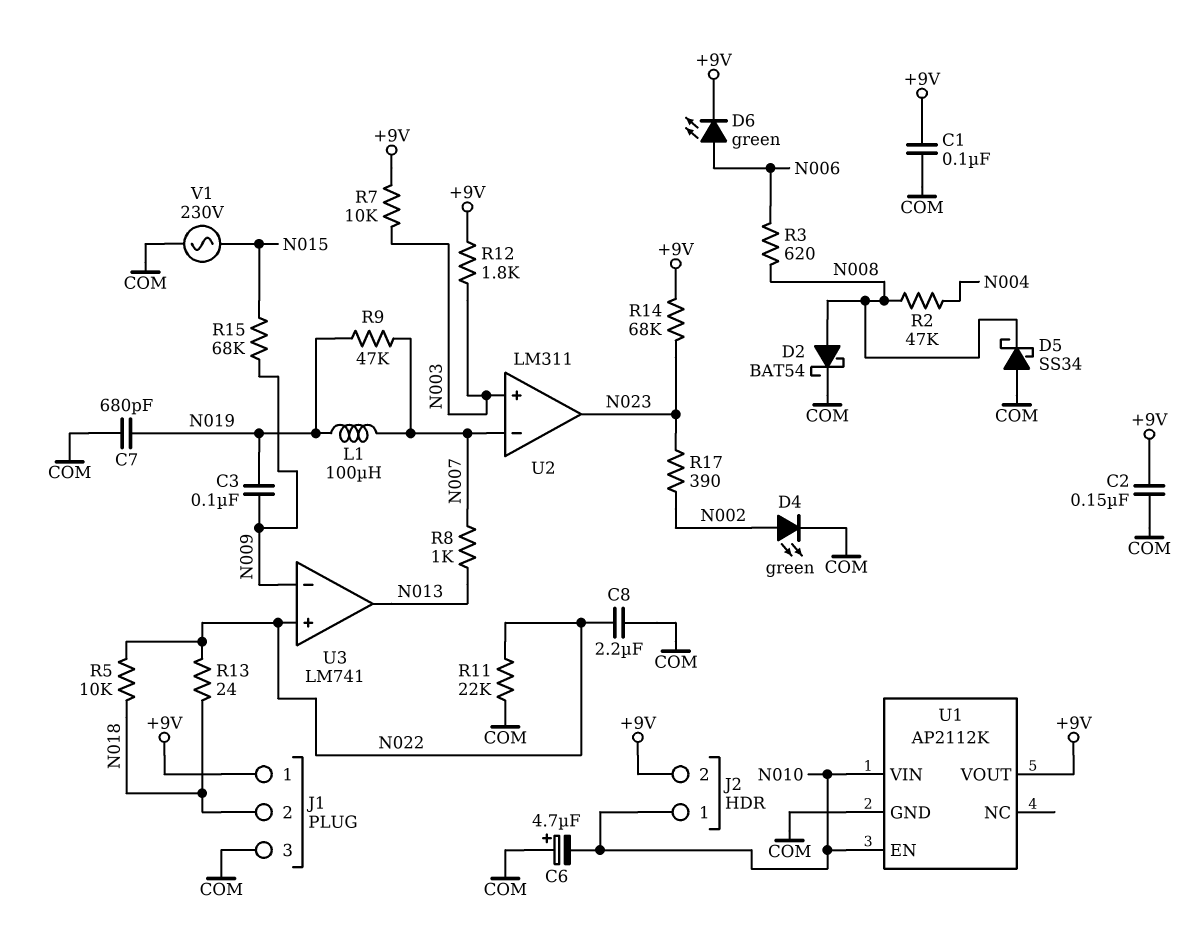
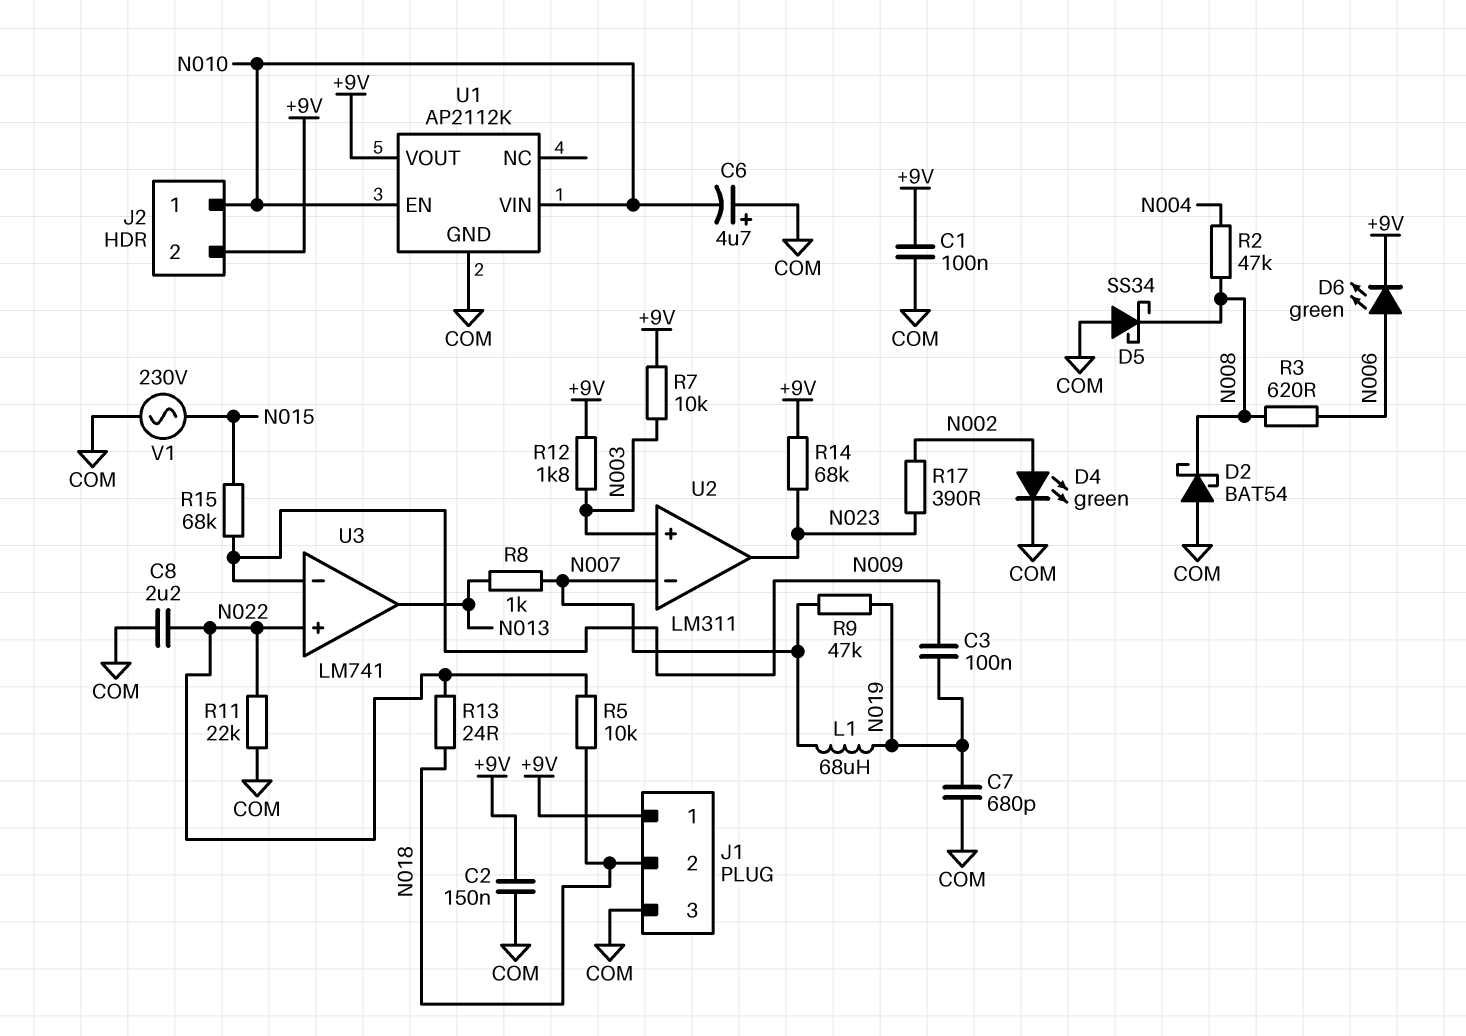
D2: schottky BAT54 (A N008, K COM) -> schottky BAT54 (A COM, K N008)
L1: 100uH (N007, N019) -> 68uH (N007, N019)

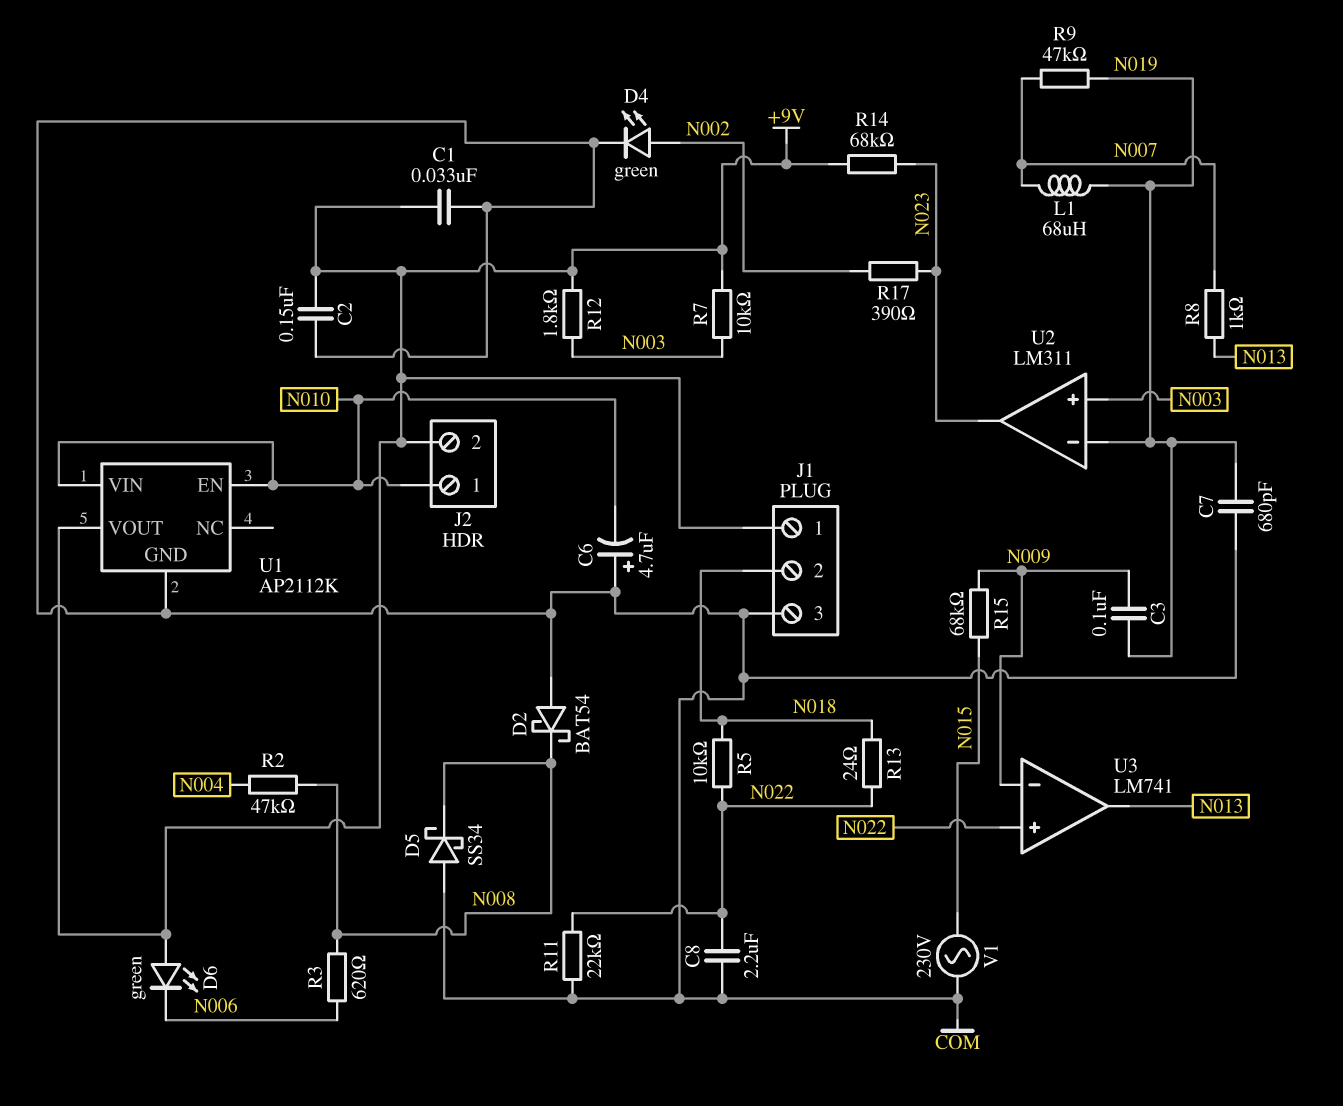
C1: 100nF (+9V, COM) -> 33nF (+9V, COM)
D6: LED green (A N006, K +9V) -> LED green (A +9V, K N006)
U2 pin in-: N007 -> N019

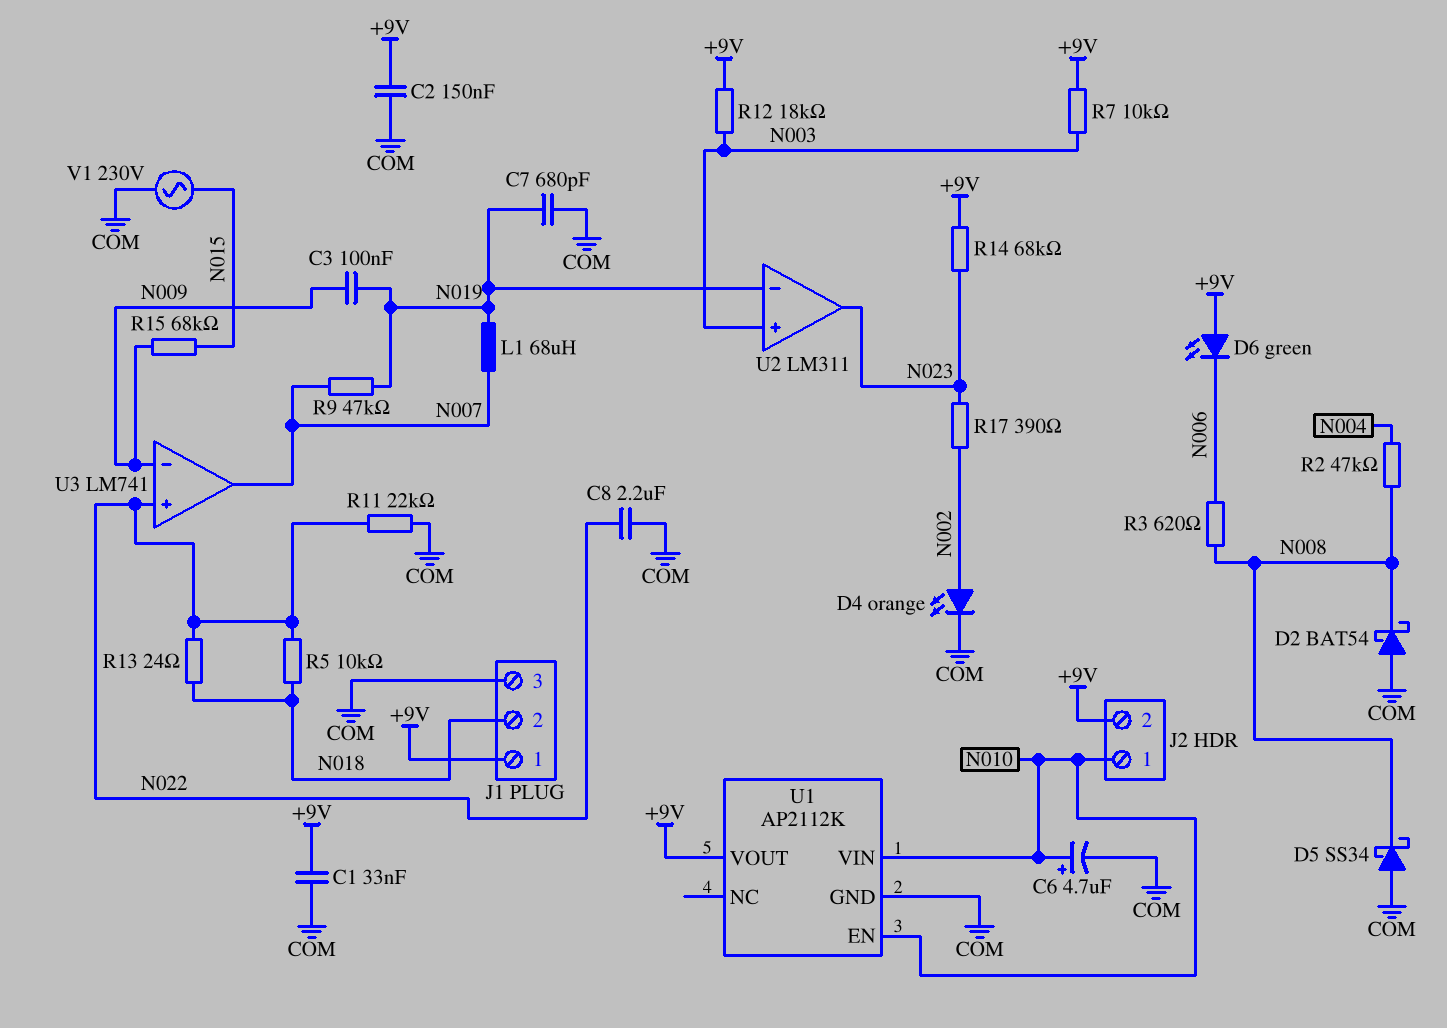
C6: 4.7uF (plus COM, minus N010) -> 4.7uF (plus N010, minus COM)
D4: LED green (A N002, K COM) -> LED orange (A N002, K COM)
R8: 1k (N007, N013) -> none
R12: 1.8k (+9V, N003) -> 18k (+9V, N003)
U3 pin out: N013 -> N007

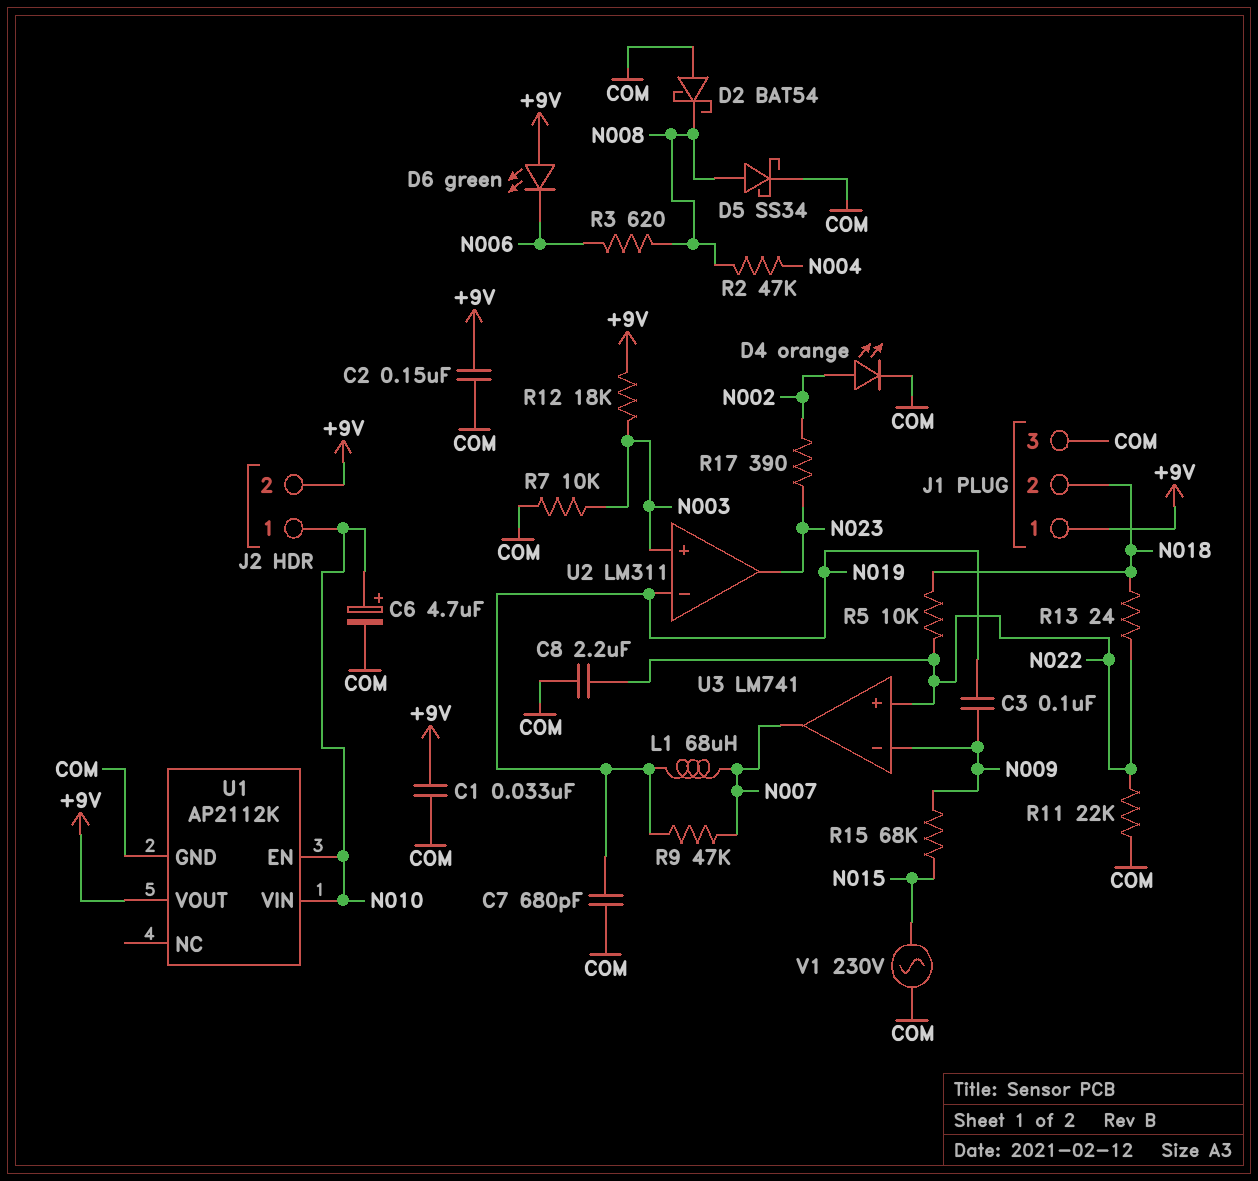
D5: schottky SS34 (A COM, K N008) -> schottky SS34 (A N008, K COM)
R7: 10k (+9V, N003) -> 10k (COM, N003)
R14: 68k (+9V, N023) -> none

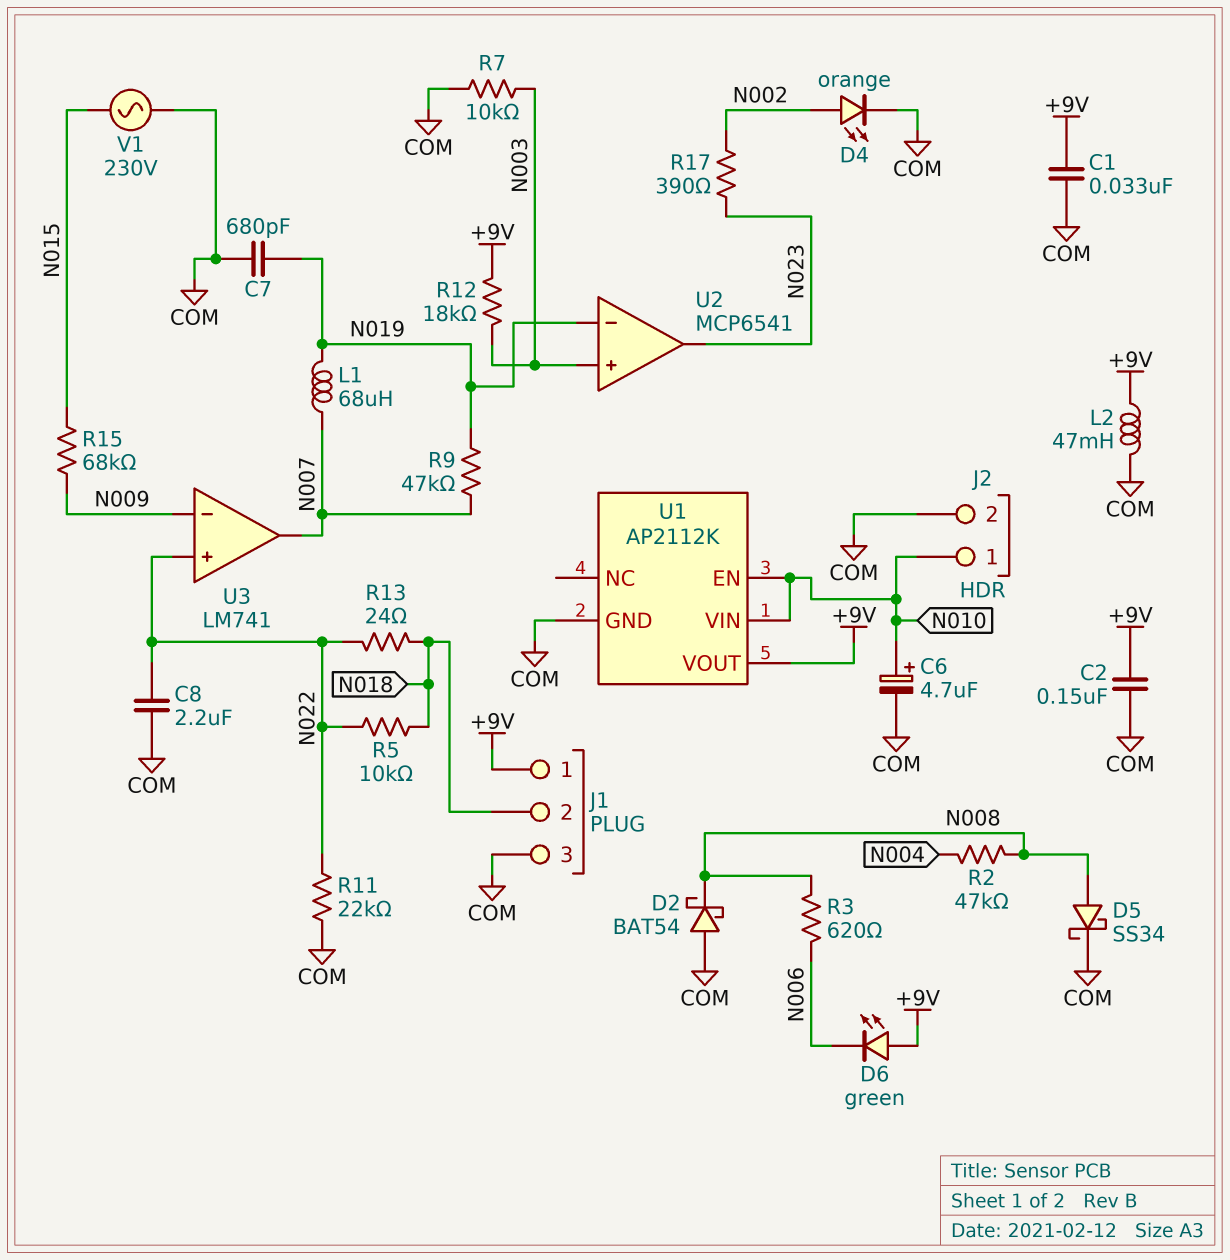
C3: 100nF (N009, N019) -> none
J2 pin 2: +9V -> COM
L2: none -> 47mH (+9V, COM)
U2: LM311 -> MCP6541

